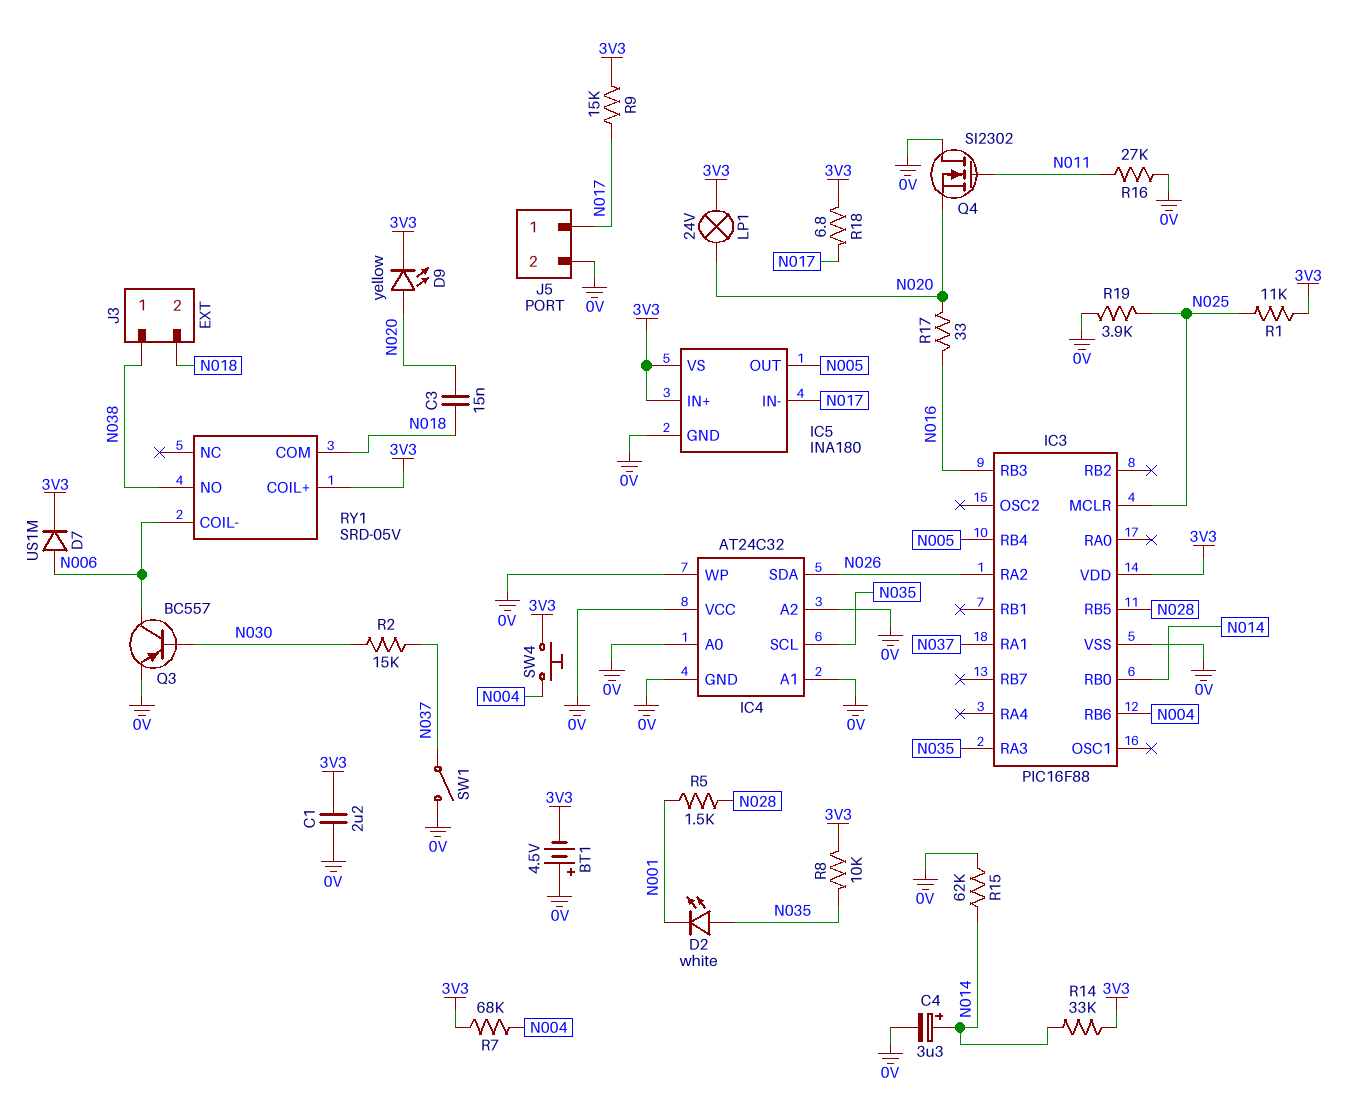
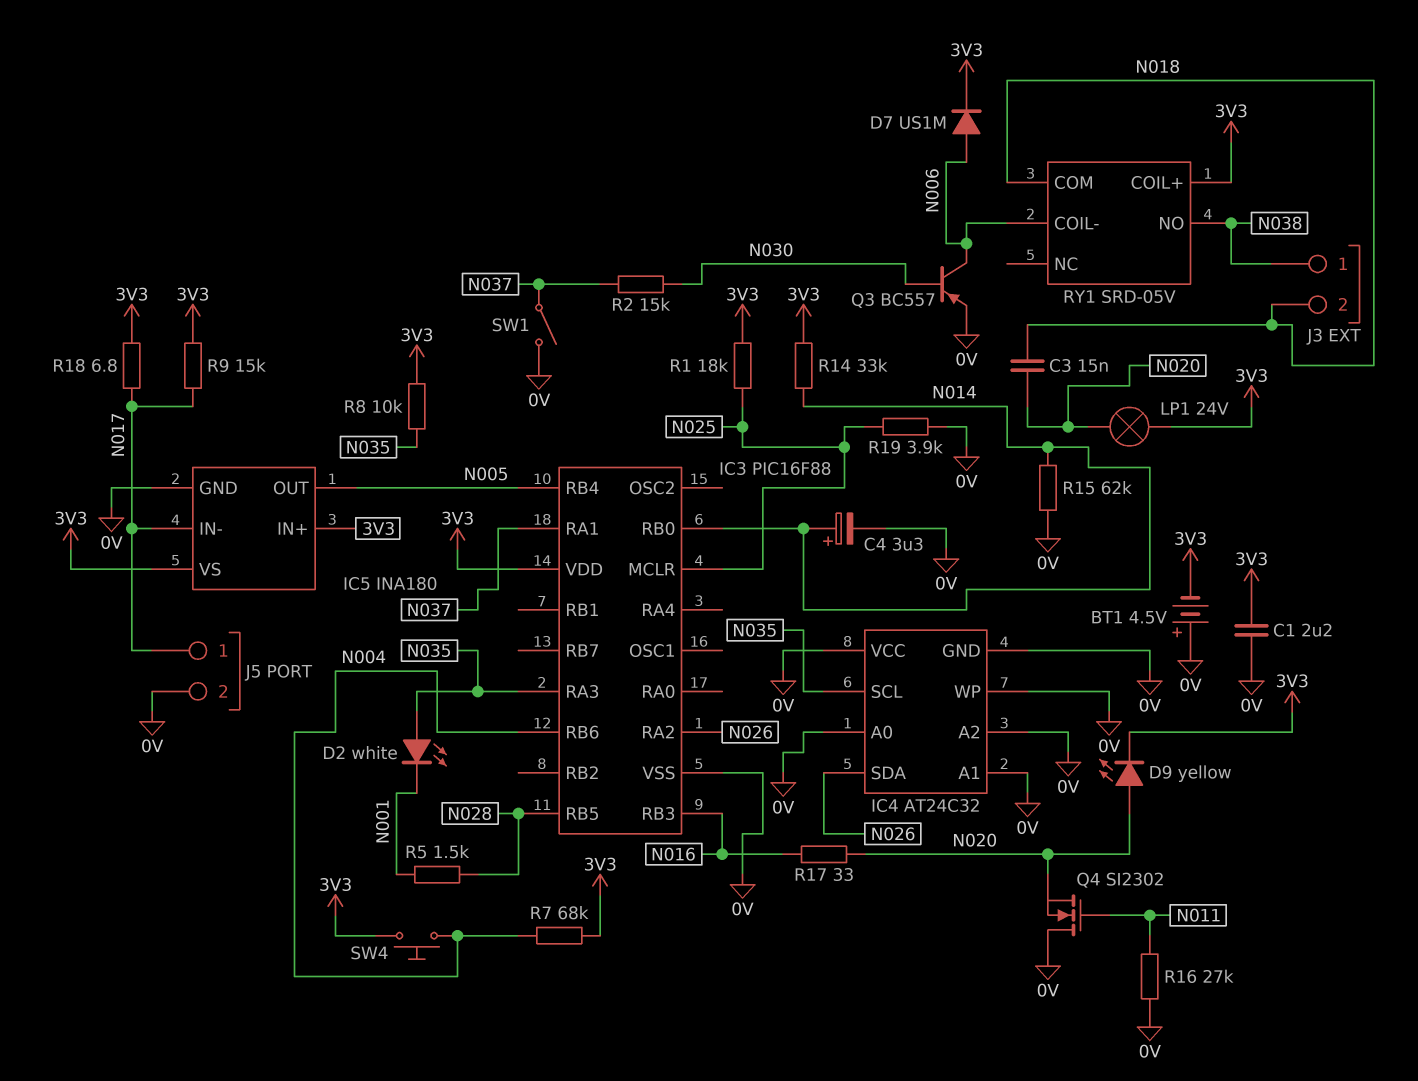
R1: 11k (3V3, N025) -> 18k (3V3, N025)

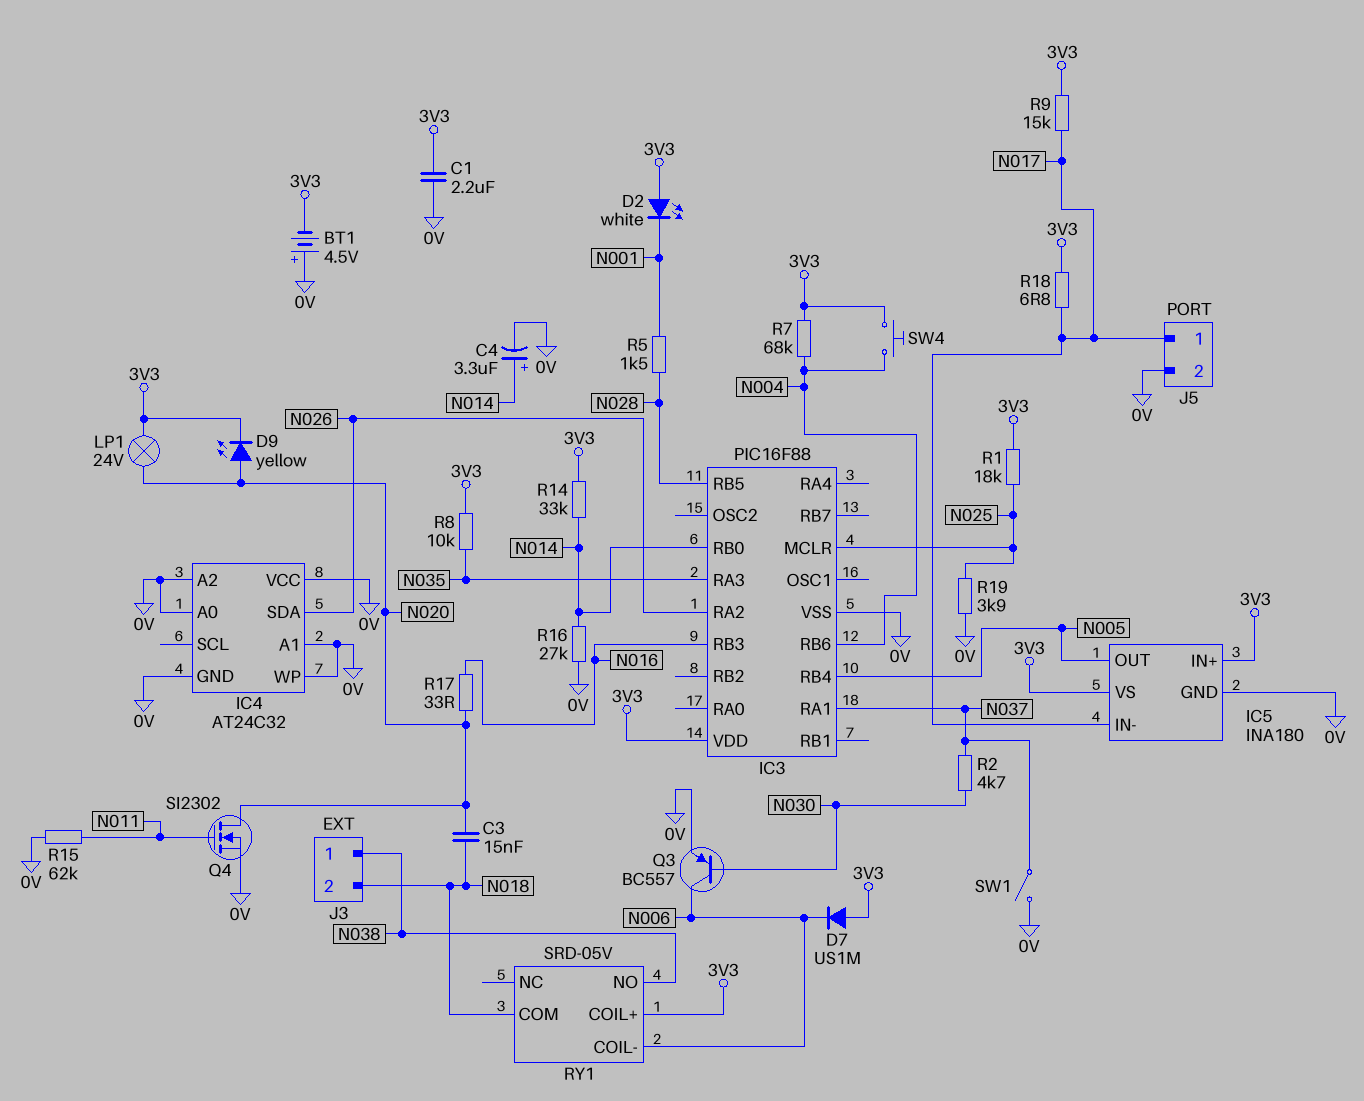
D2: LED white (A N035, K N001) -> LED white (A 3V3, K N001)
D7: diode US1M (A N006, K 3V3) -> diode US1M (A 3V3, K N006)
IC4 pin SCL: N035 -> none
Q4: NMOS SI2302 (G N011, D 0V, S N020) -> NMOS SI2302 (G N011, D N020, S 0V)
R2: 15k (N030, N037) -> 4.7k (N030, N037)
R15: 62k (0V, N014) -> 62k (0V, N011)
R16: 27k (0V, N011) -> 27k (0V, N014)

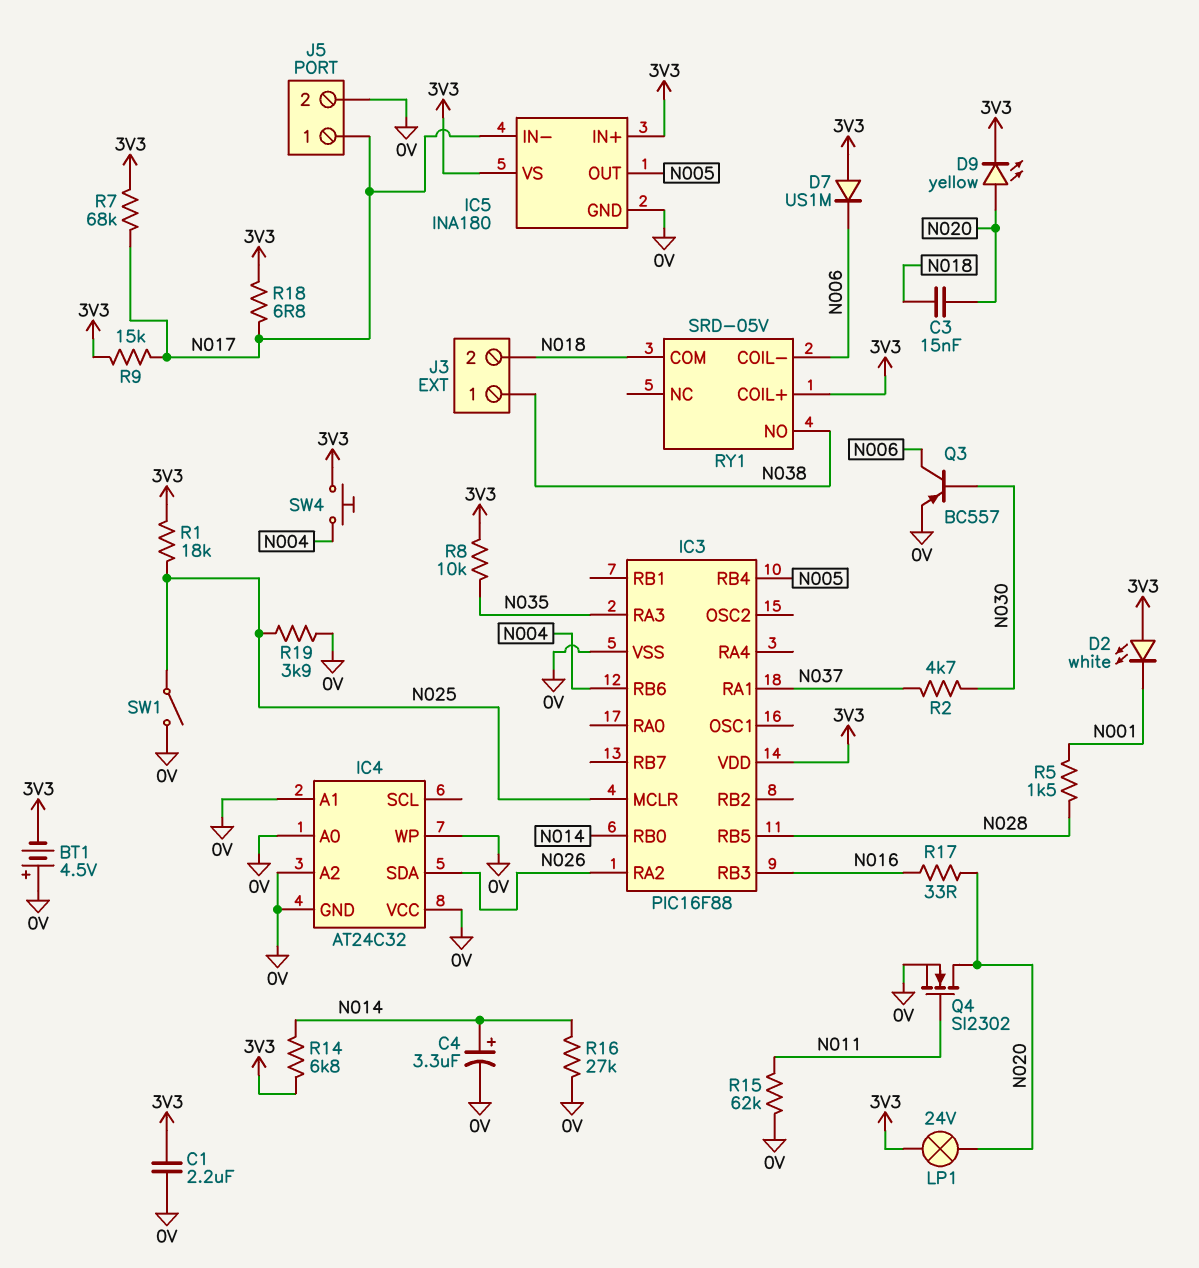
R7: 68k (3V3, N004) -> 68k (3V3, N017)
R14: 33k (3V3, N014) -> 6.8k (3V3, N014)
SW1: switch (0V, N037) -> switch (0V, N025)

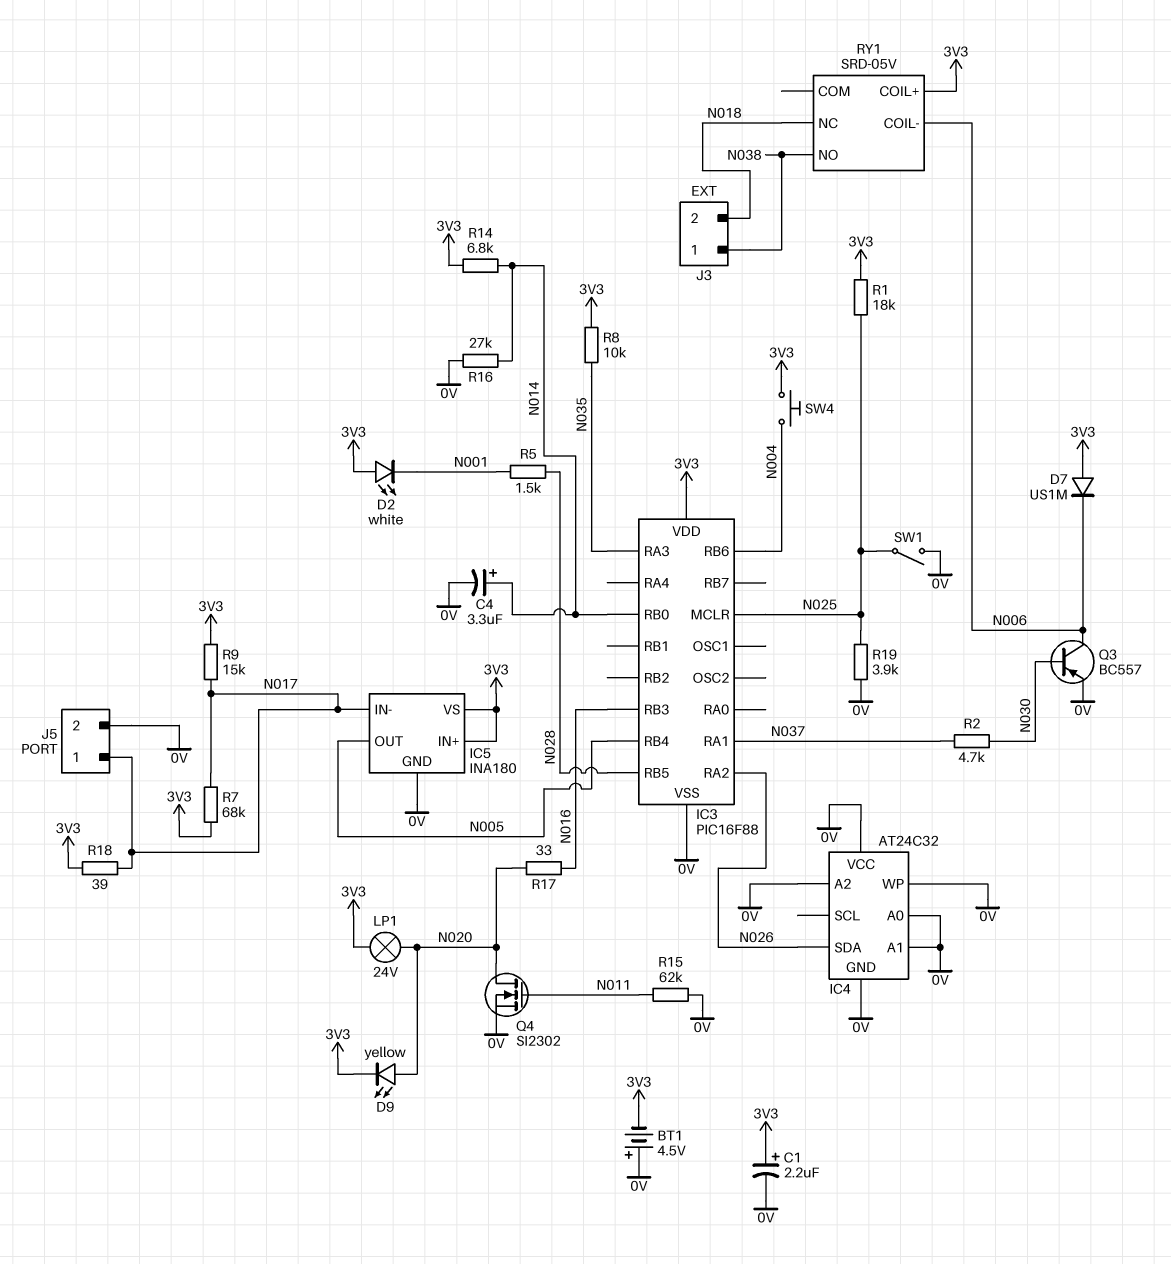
C1: 2.2uF (0V, 3V3) -> 2.2uF (plus 3V3, minus 0V)
C3: 15nF (N018, N020) -> none
R18: 6.8 (3V3, N017) -> 39 (3V3, N017)
RY1 pin COM: N018 -> none
RY1 pin NC: none -> N018

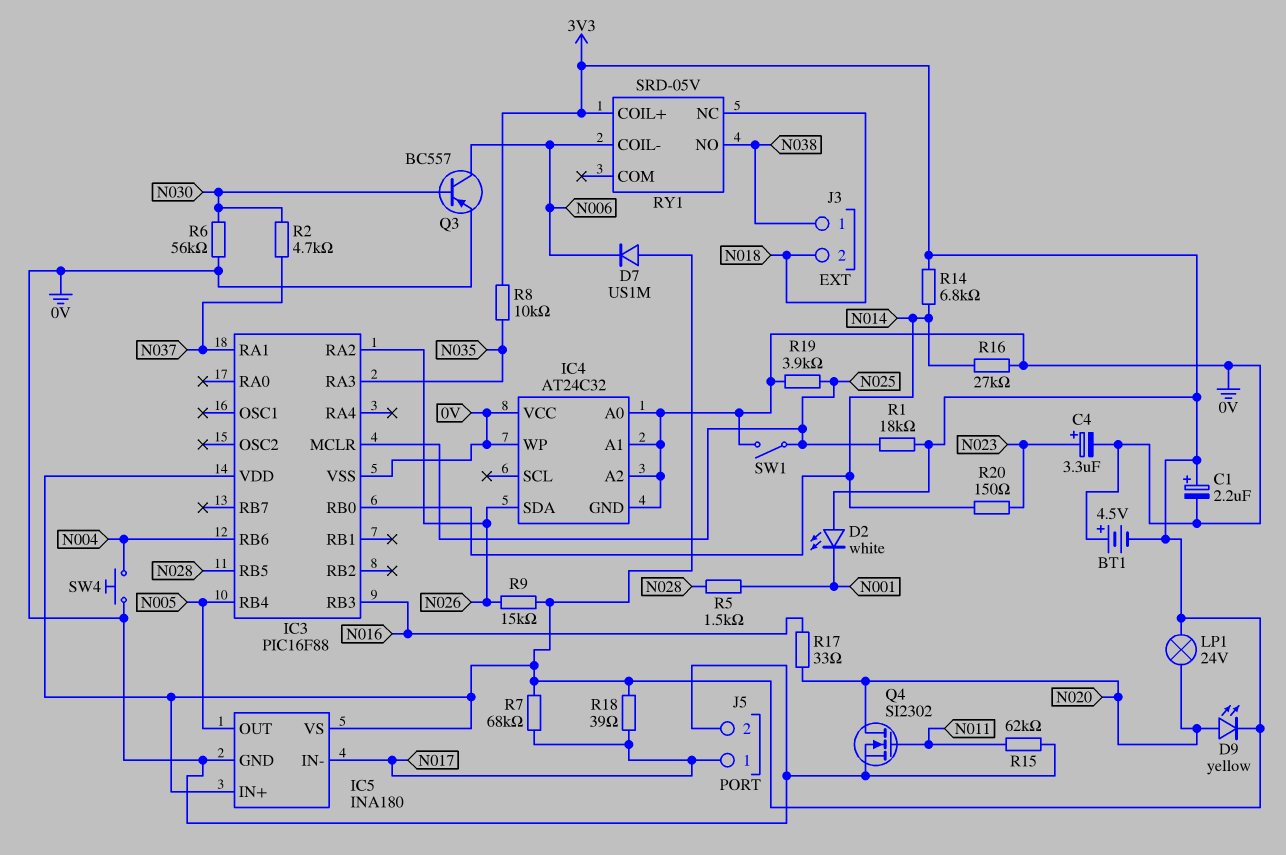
C4: 3.3uF (plus N014, minus 0V) -> 3.3uF (plus N023, minus 0V)
R6: none -> 56k (0V, N030)
R9: 15k (3V3, N017) -> 15k (3V3, N026)
R20: none -> 150 (N014, N023)
SW4: button (3V3, N004) -> button (0V, N004)

